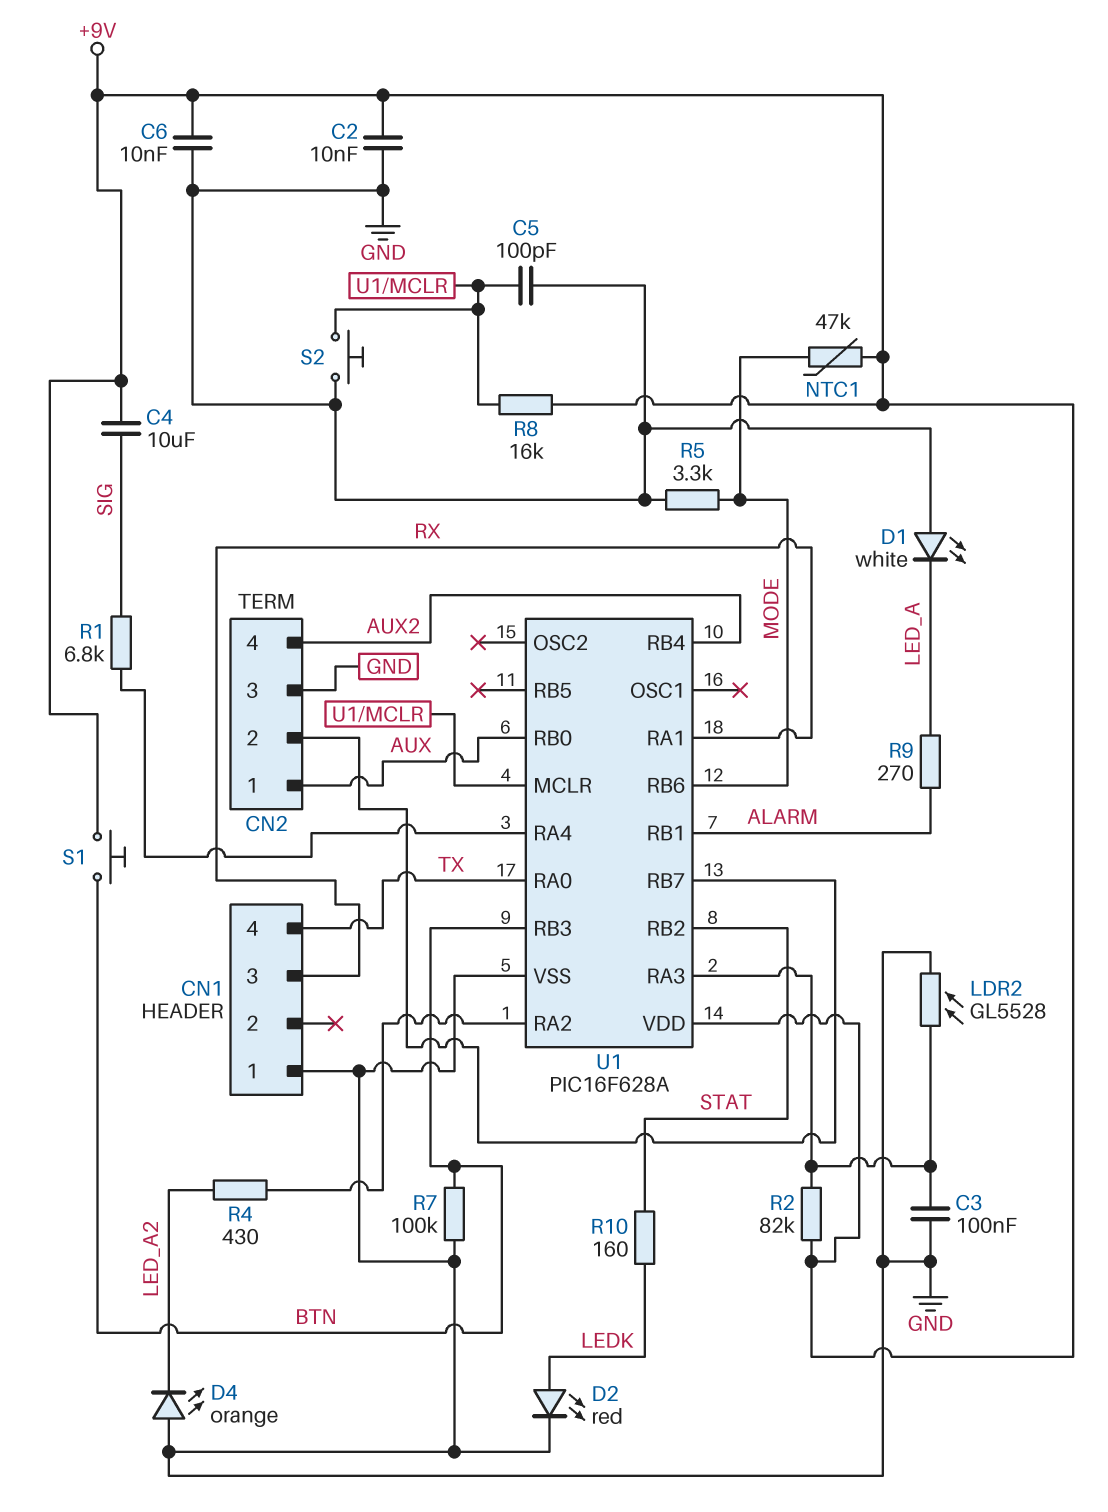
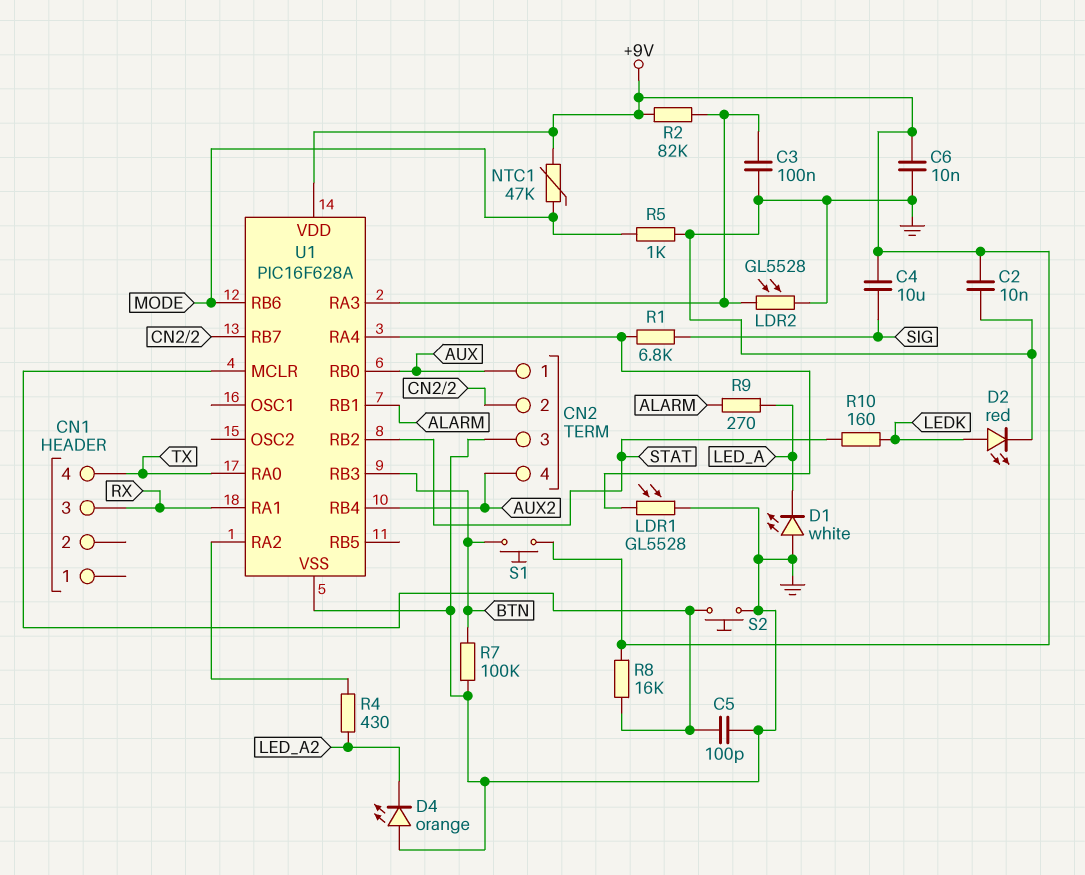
CN1 pin 1: GND -> none
LDR1: none -> GL5528 (GND, U1/RA4)
R5: 3.3k (GND, MODE) -> 1k (GND, MODE)

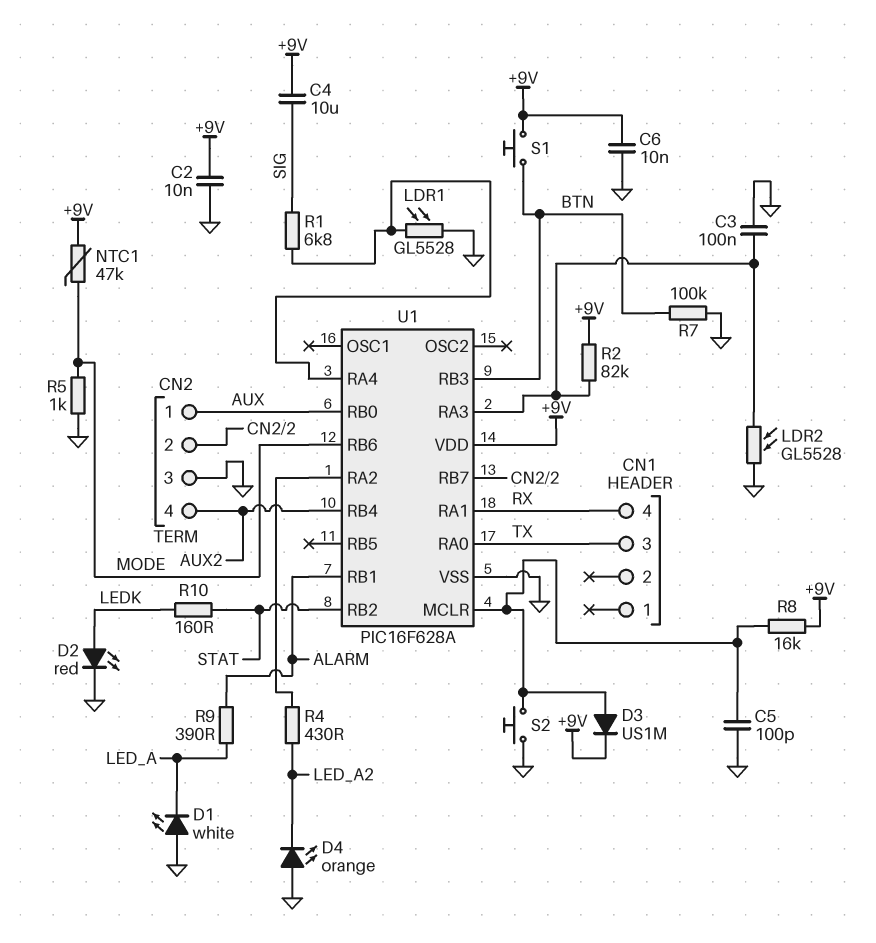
CN1 pin 3: RX -> TX
CN1 pin 4: TX -> RX
D3: none -> diode US1M (A U1/MCLR, K +9V)
R9: 270 (ALARM, LED_A) -> 390 (ALARM, LED_A)

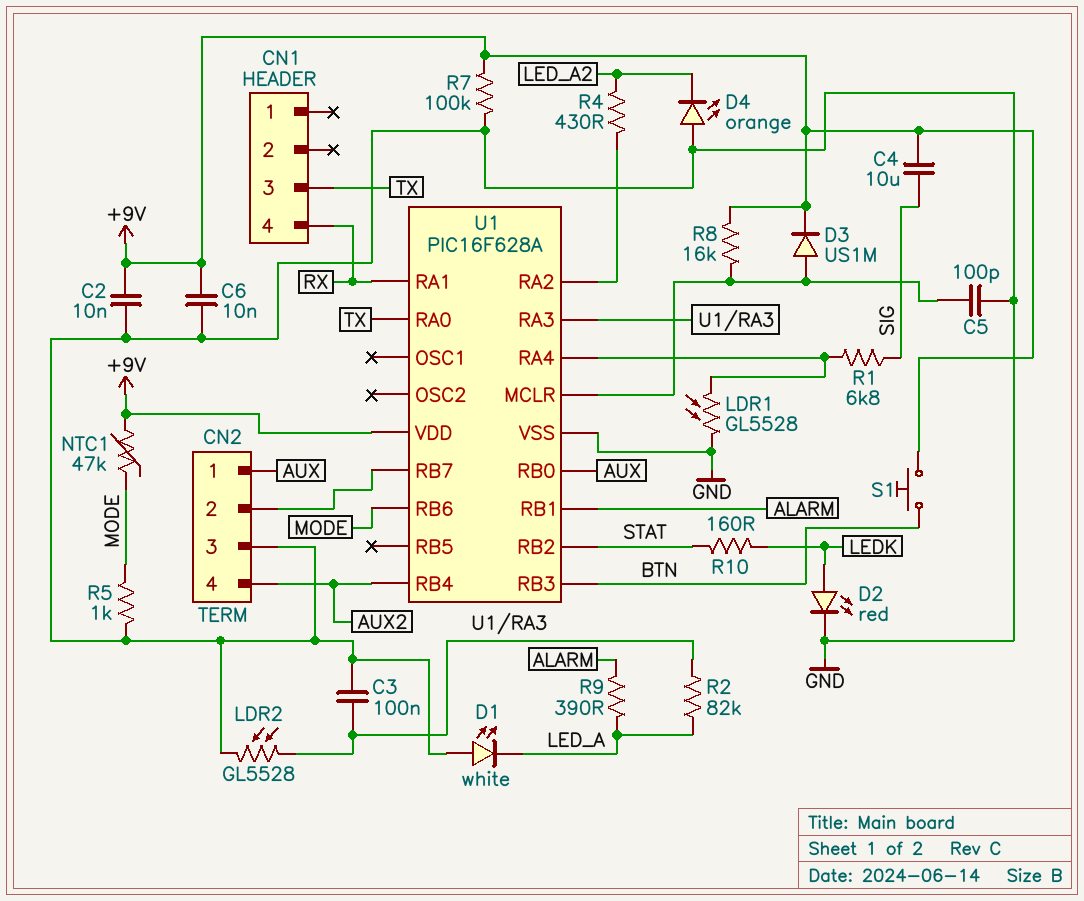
R2: 82k (+9V, U1/RA3) -> 82k (LED_A, U1/RA3)
R7: 100k (BTN, GND) -> 100k (+9V, GND)
S2: button (GND, U1/MCLR) -> none

